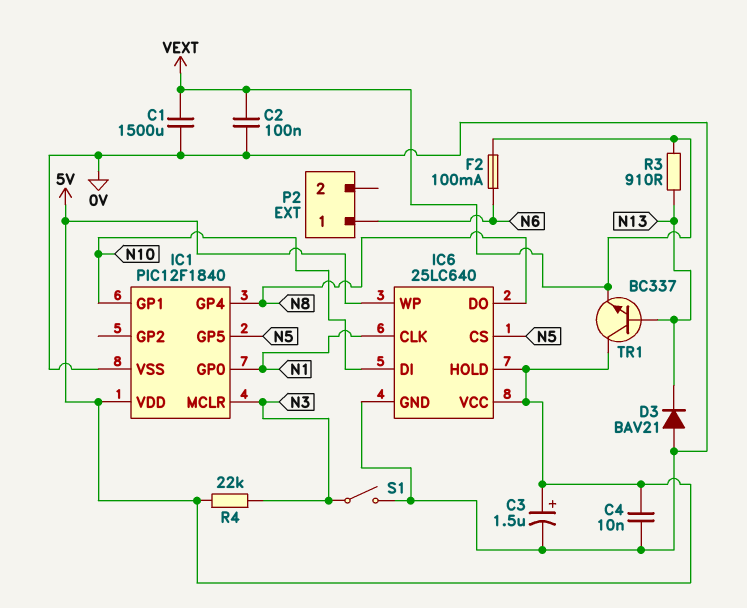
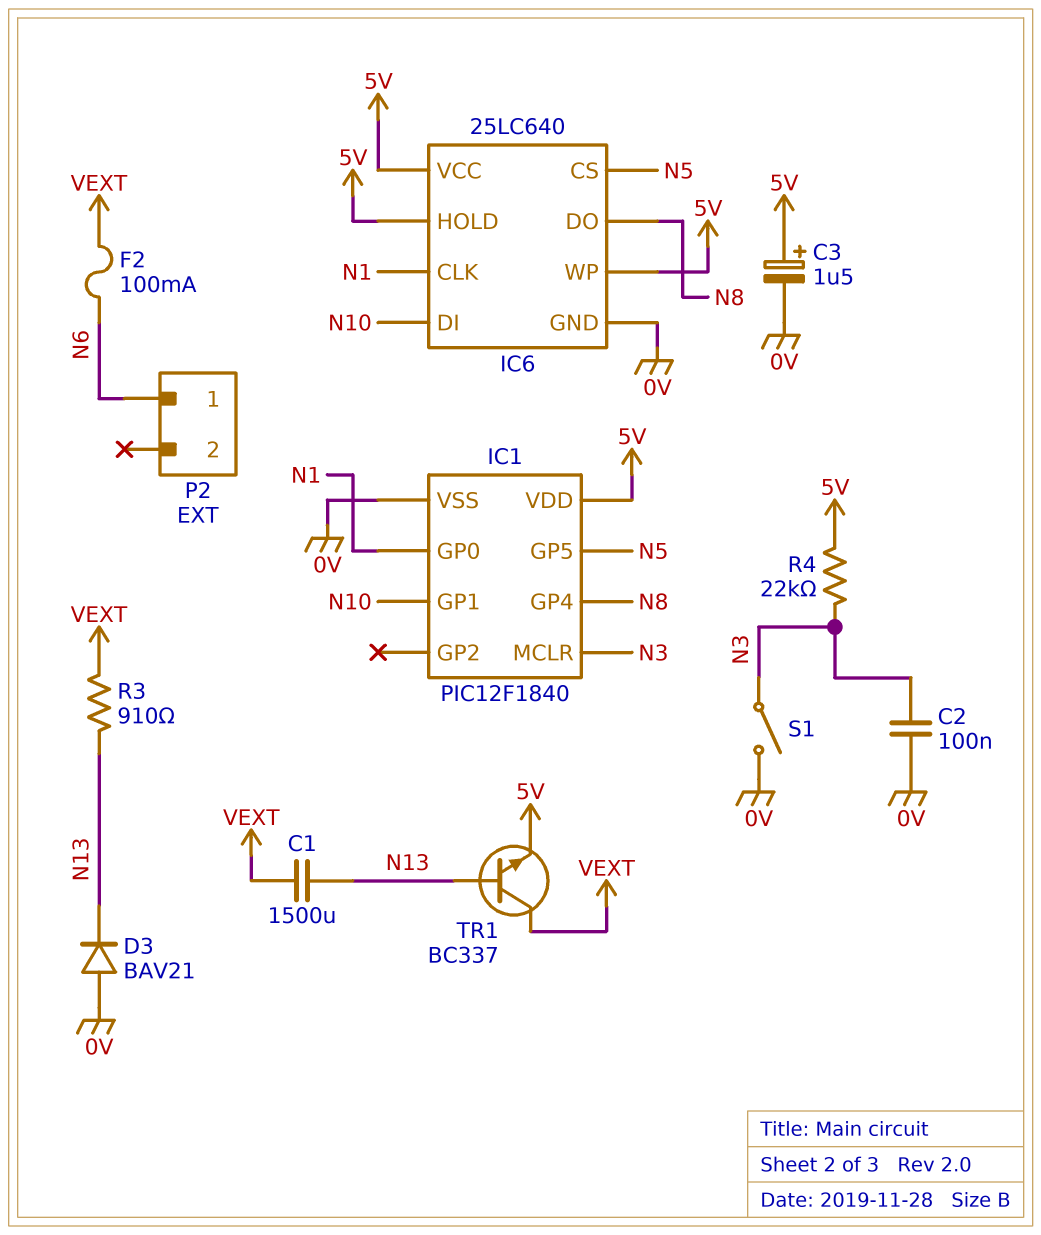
C1: 1500uF (0V, VEXT) -> 1500uF (N13, VEXT)
C2: 100nF (0V, VEXT) -> 100nF (0V, N3)
C4: 10nF (0V, 5V) -> none
TR1: NPN BC337 (B N13, C 5V, E VEXT) -> NPN BC337 (B N13, C VEXT, E 5V)

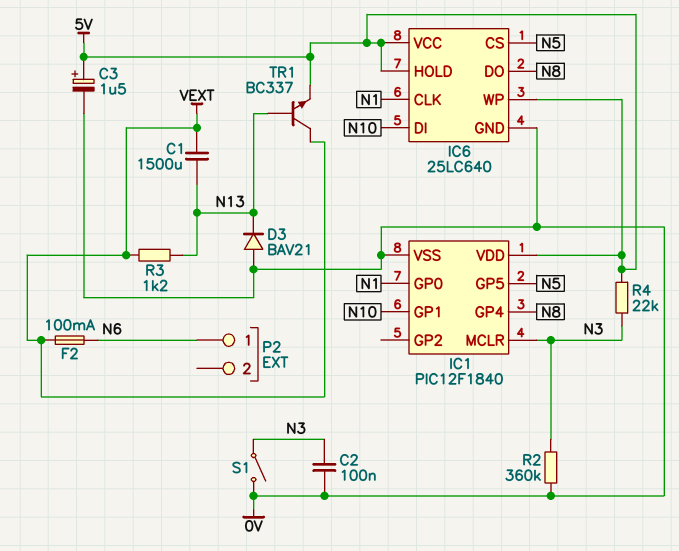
R2: none -> 360k (0V, N3)
R3: 910 (N13, VEXT) -> 1.2k (N13, VEXT)

